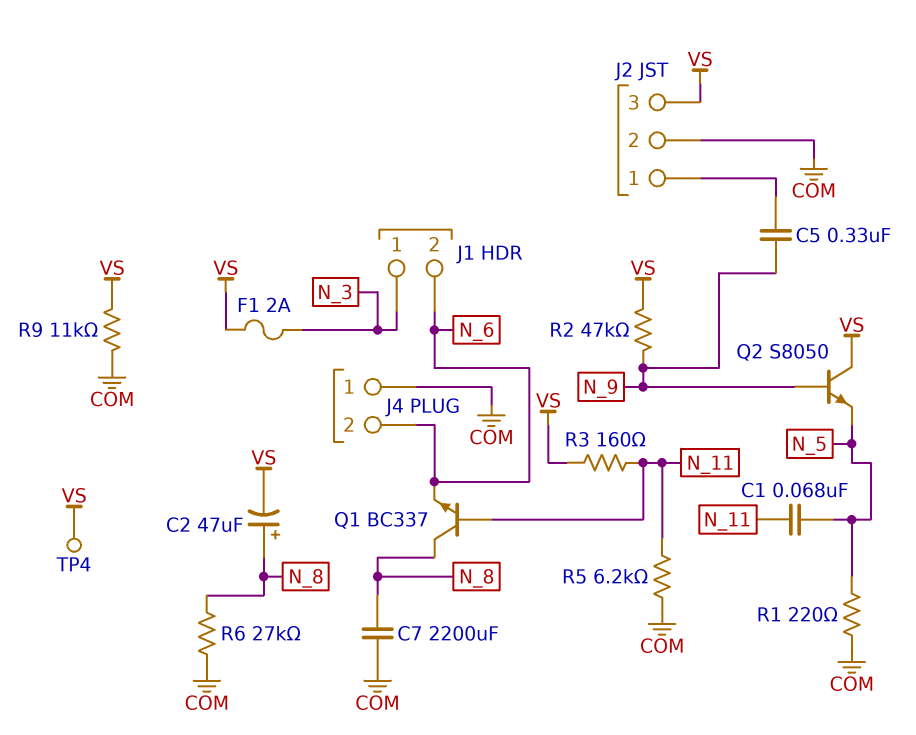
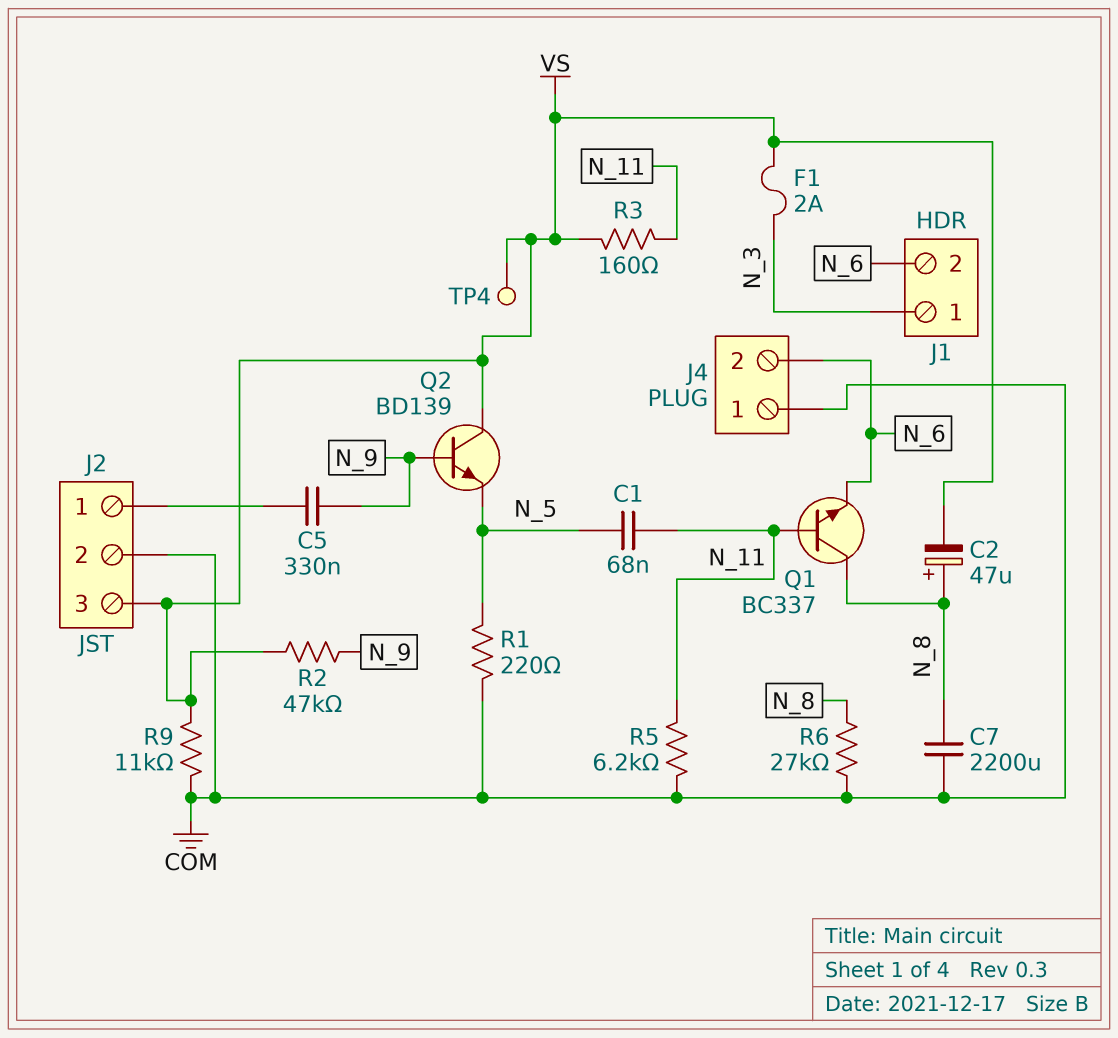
Q2: NPN S8050 (B N_9, C VS, E N_5) -> NPN BD139 (B N_9, C VS, E N_5)

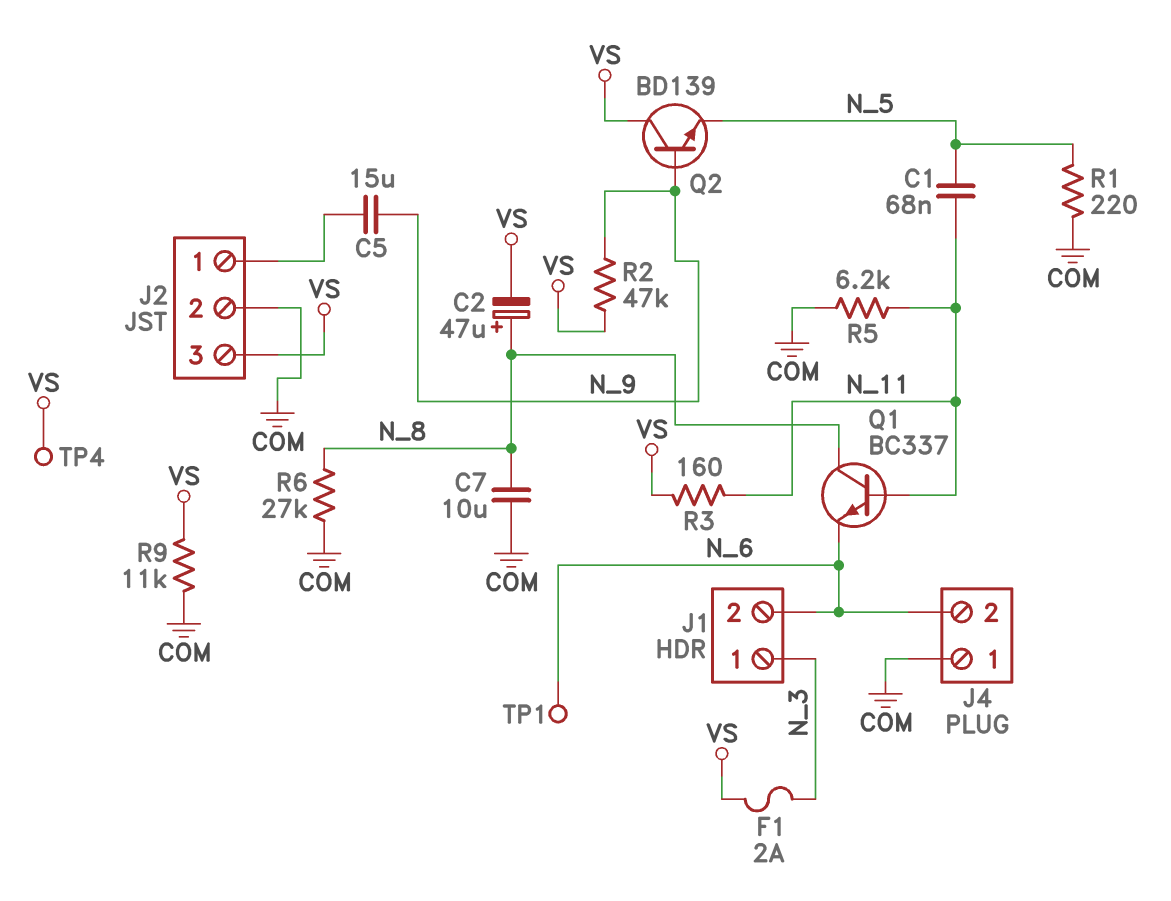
C5: 330nF (J2/1, N_9) -> 15uF (J2/1, N_9)
C7: 2200uF (COM, N_8) -> 10uF (COM, N_8)
TP1: none -> test point (N_6)

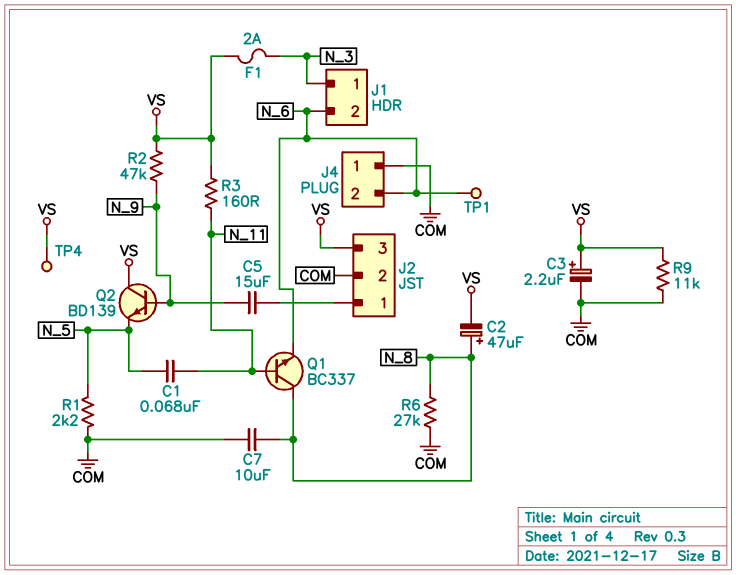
C3: none -> 2.2uF (plus VS, minus COM)
R1: 220 (COM, N_5) -> 2.2k (COM, N_5)
R5: 6.2k (COM, N_11) -> none

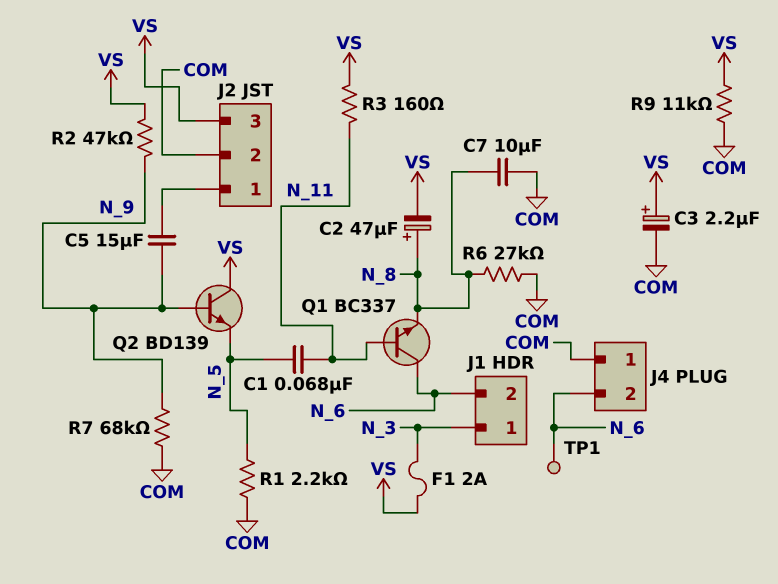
Q1: NPN BC337 (B N_11, C N_8, E N_6) -> NPN BC337 (B N_11, C N_6, E N_8)
R7: none -> 68k (COM, N_9)
TP4: test point (VS) -> none

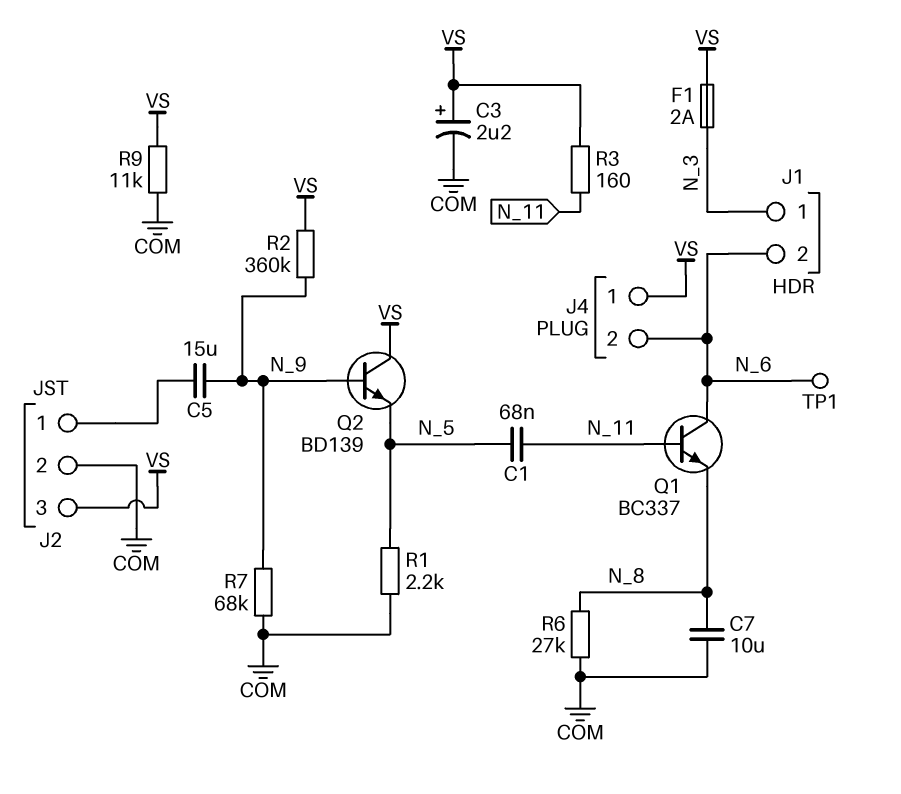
C2: 47uF (plus N_8, minus VS) -> none
J4 pin 1: COM -> VS
R2: 47k (N_9, VS) -> 360k (N_9, VS)

